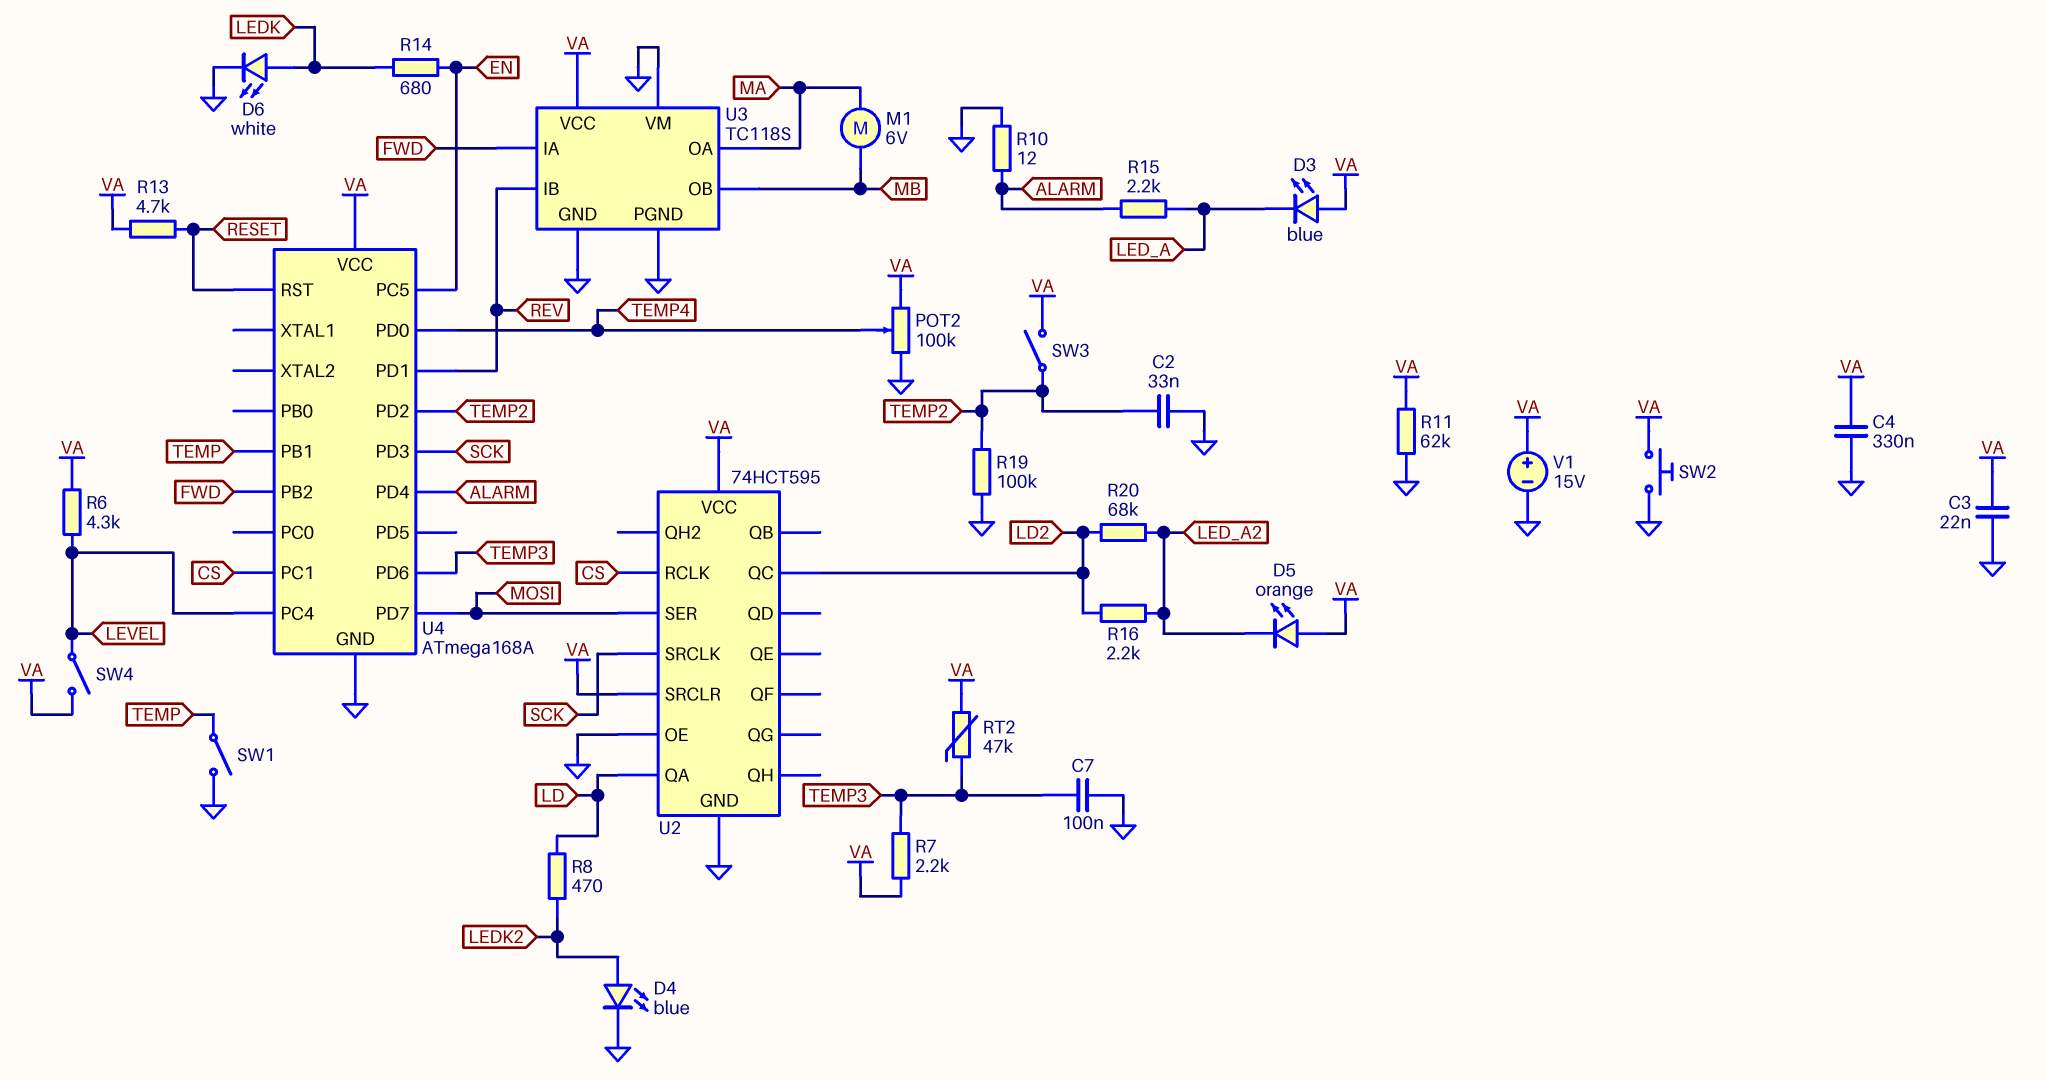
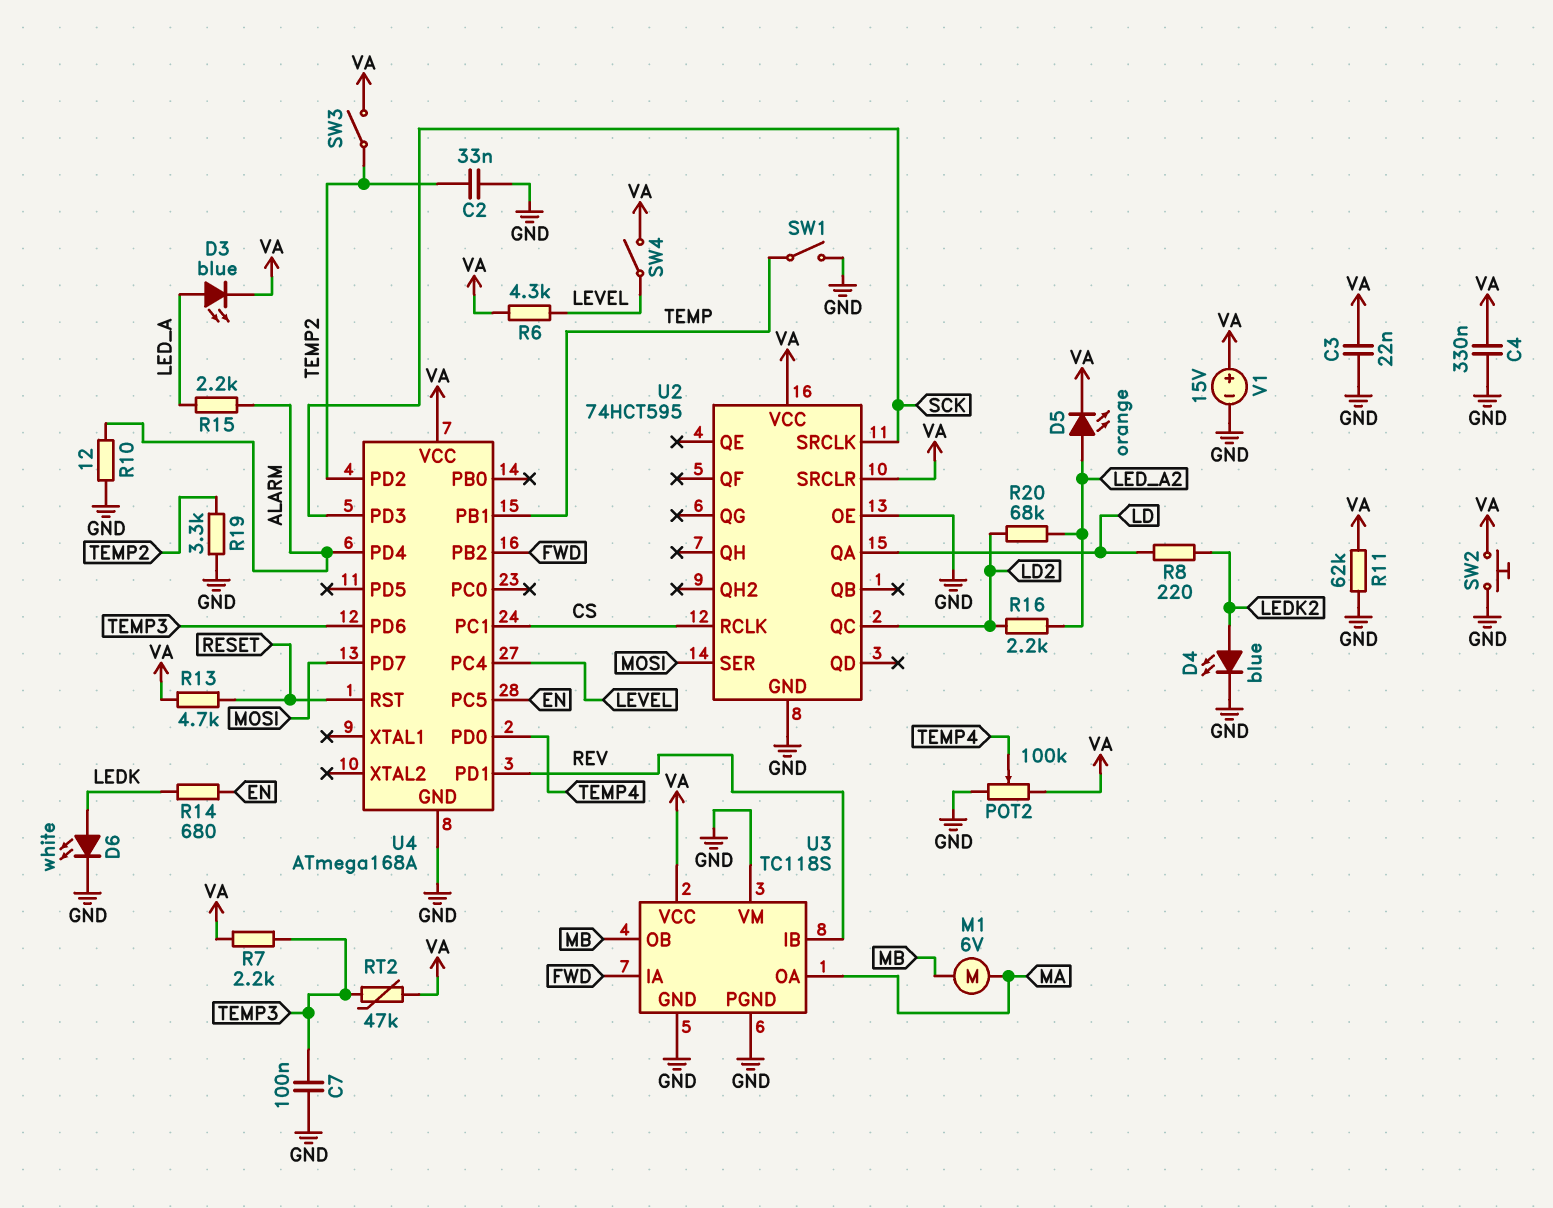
D3: LED blue (A VA, K LED_A) -> LED blue (A LED_A, K VA)
D5: LED orange (A VA, K LED_A2) -> LED orange (A LED_A2, K VA)
R8: 470 (LD, LEDK2) -> 220 (LD, LEDK2)
R19: 100k (GND, TEMP2) -> 3.3k (GND, TEMP2)

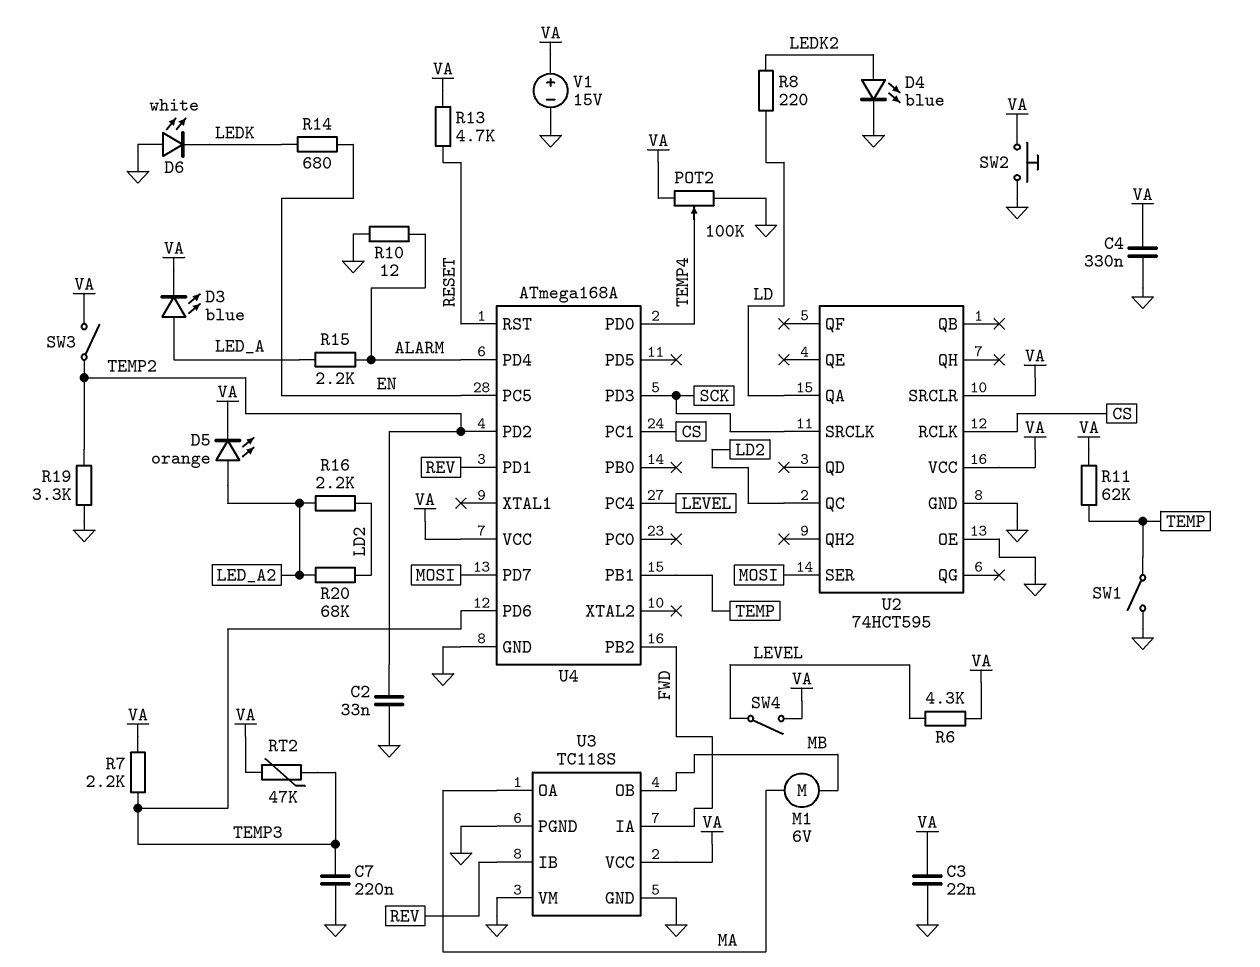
C7: 100nF (GND, TEMP3) -> 220nF (GND, TEMP3)
D6: LED white (A LEDK, K GND) -> LED white (A GND, K LEDK)
R11: 62k (GND, VA) -> 62k (TEMP, VA)

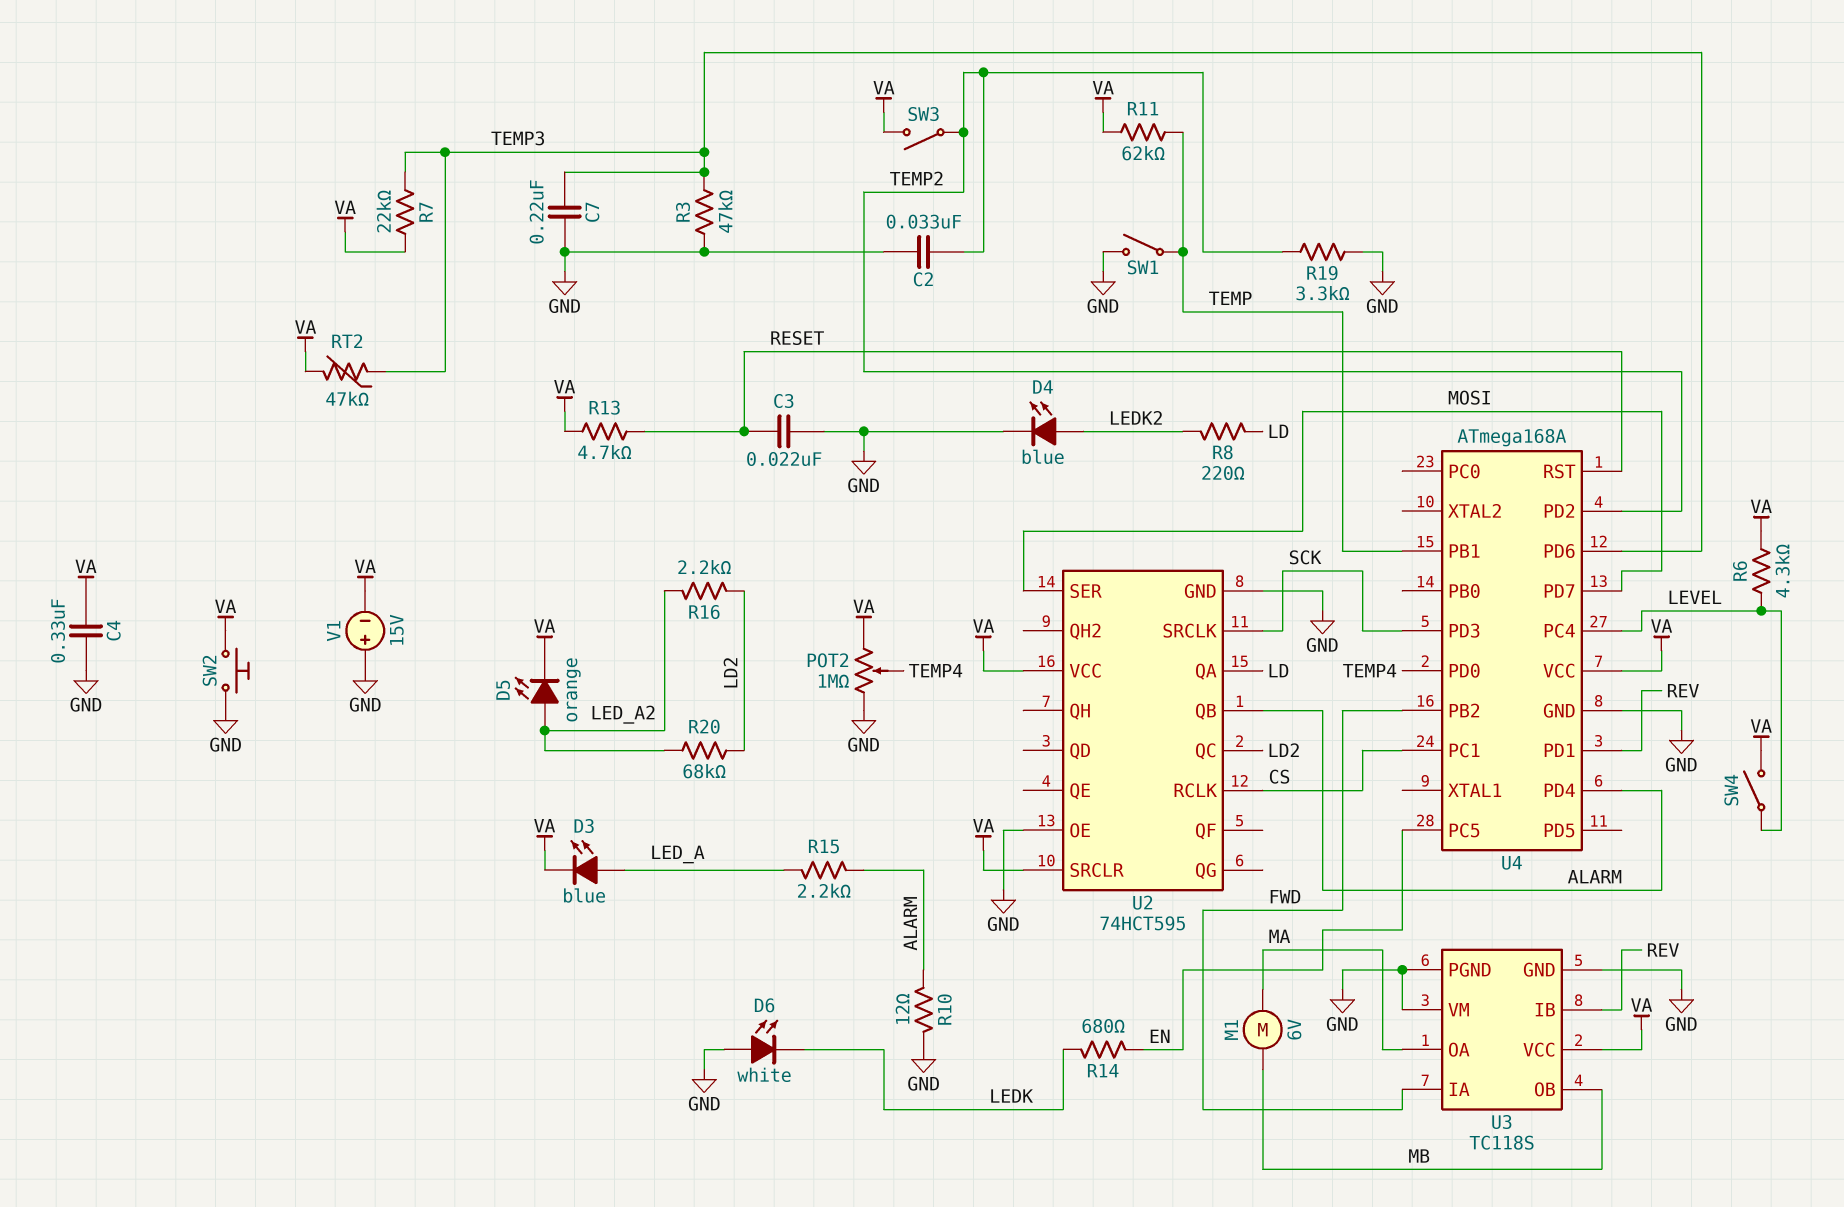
C3: 22nF (GND, VA) -> 22nF (GND, RESET)
POT2: 100k (GND, VA, wiper TEMP4) -> 1M (GND, VA, wiper TEMP4)
R3: none -> 47k (GND, TEMP3)
R7: 2.2k (TEMP3, VA) -> 22k (TEMP3, VA)
U2 pin QB: none -> ALARM
V1: 15V (plus VA, minus GND) -> 15V (plus GND, minus VA)

